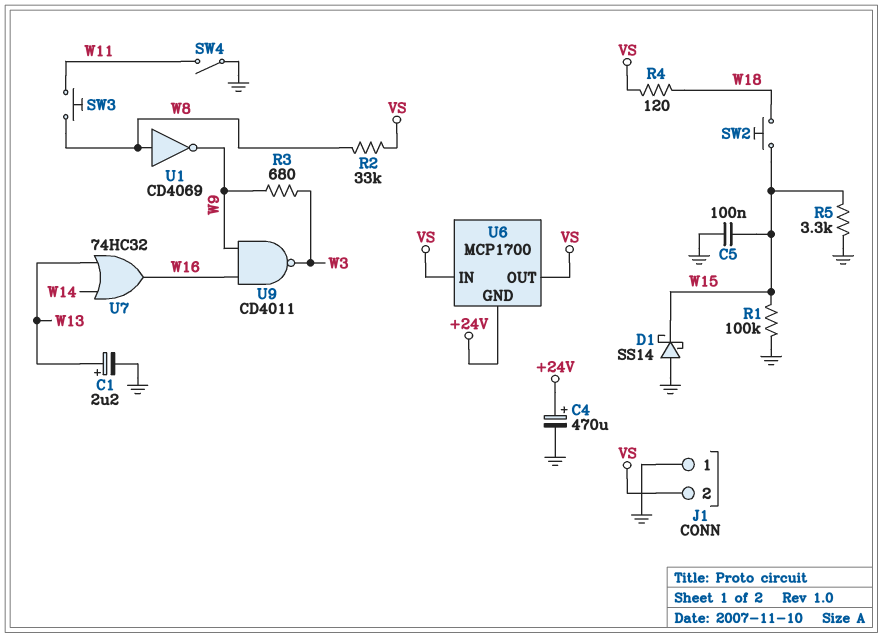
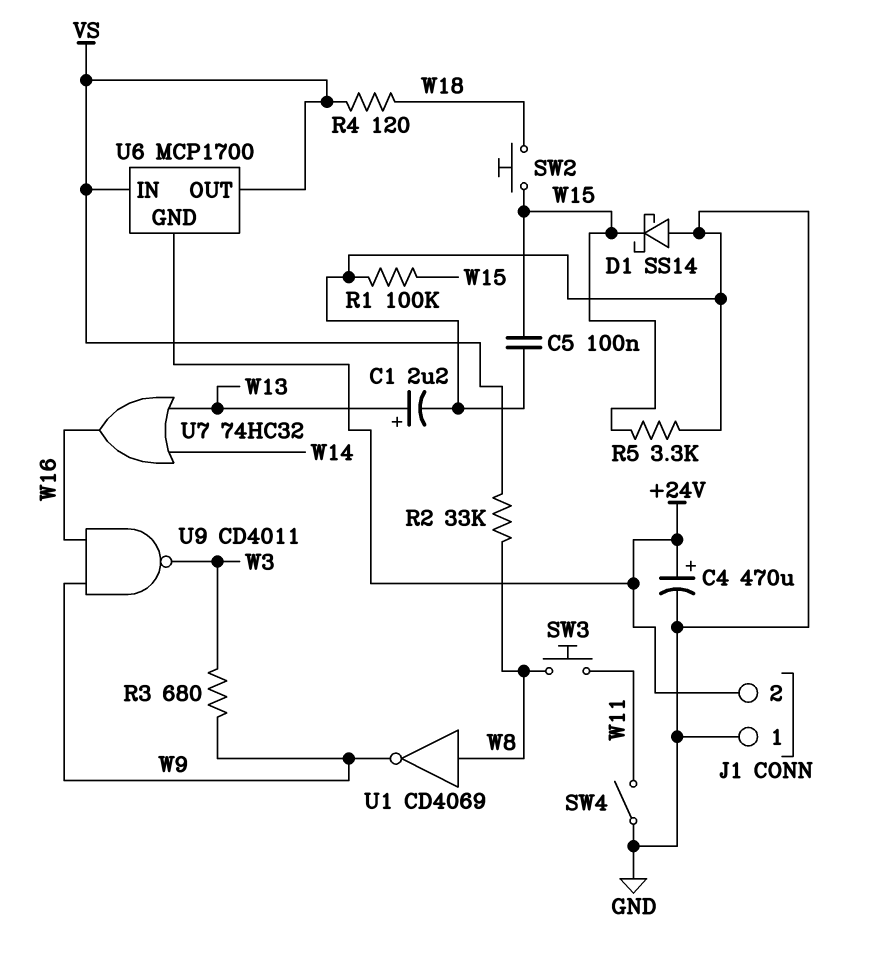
J1 pin 2: VS -> +24V

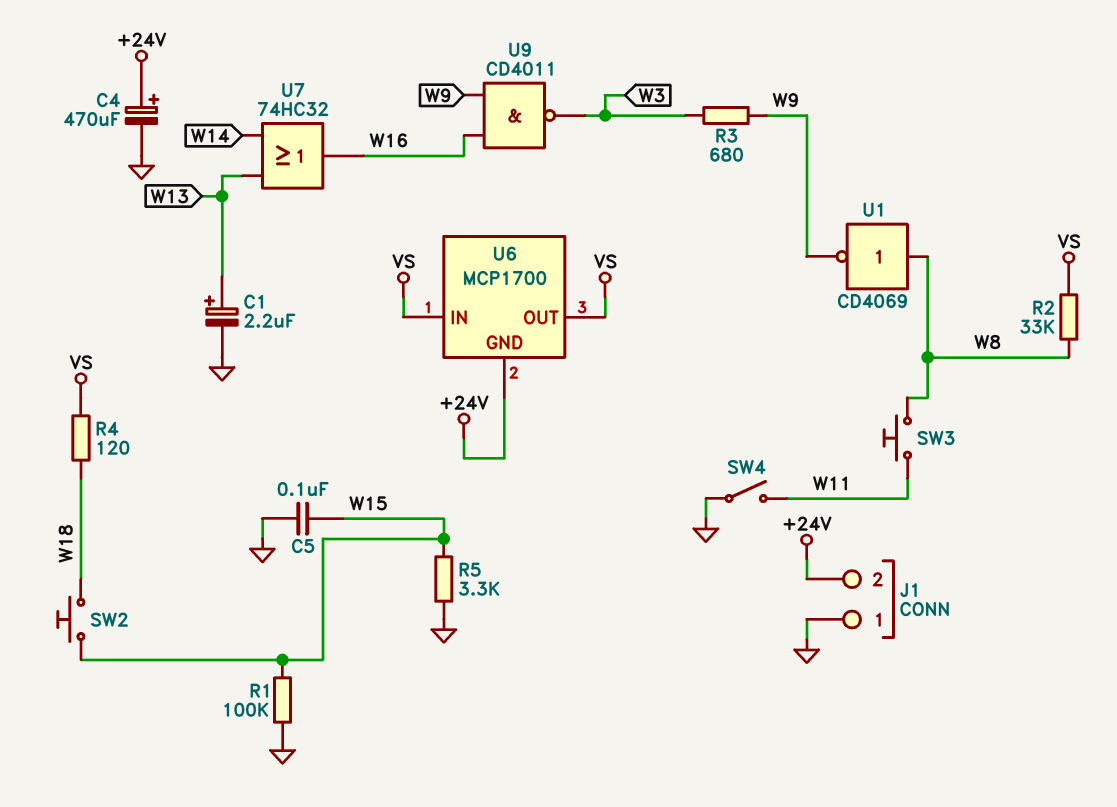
D1: schottky SS14 (A GND, K W15) -> none

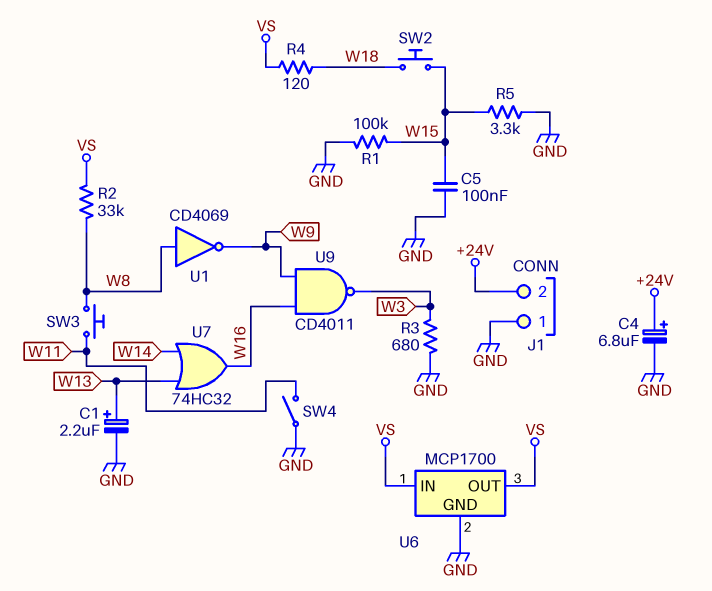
C4: 470uF (plus +24V, minus GND) -> 6.8uF (plus +24V, minus GND)
R3: 680 (W3, W9) -> 680 (GND, W3)
U6 pin GND: +24V -> GND

